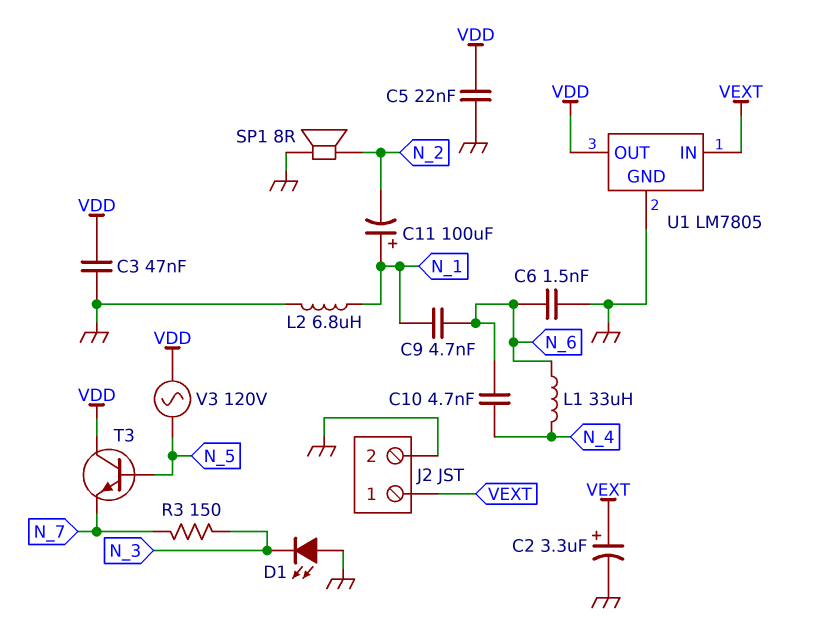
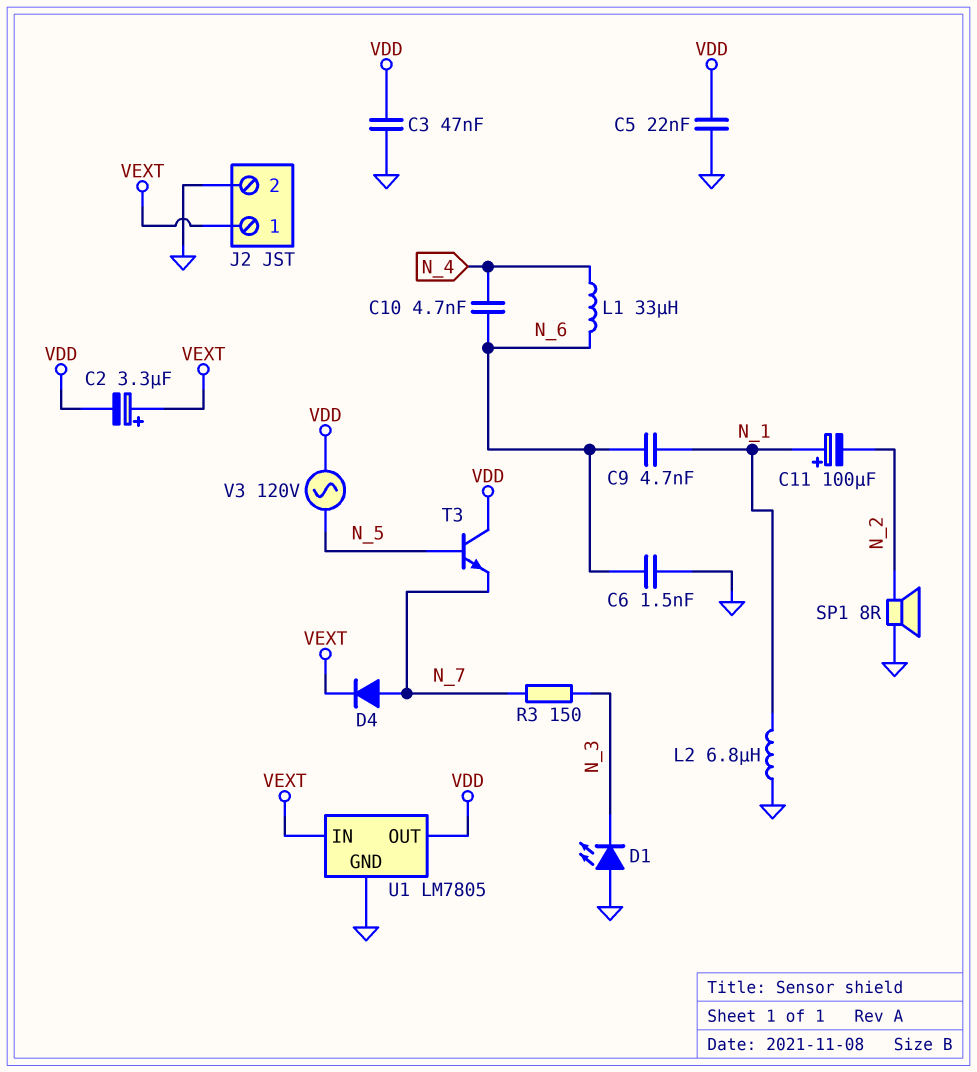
C2: 3.3uF (plus VEXT, minus GND) -> 3.3uF (plus VEXT, minus VDD)
D4: none -> diode (A N_7, K VEXT)

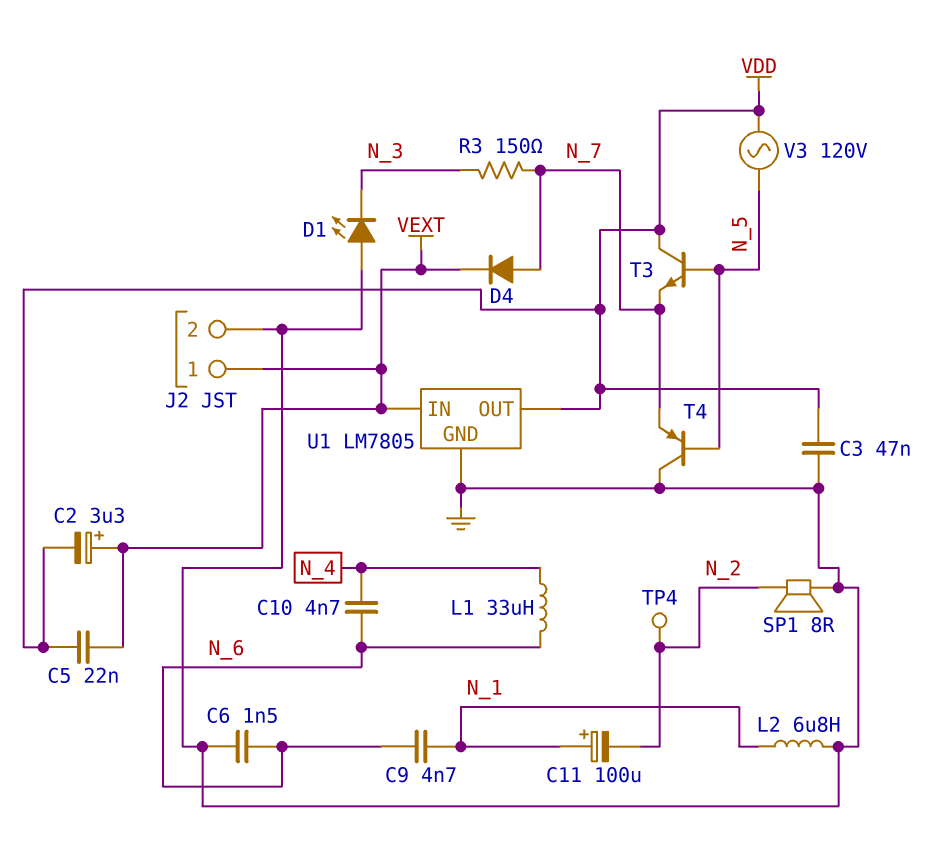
C5: 22nF (GND, VDD) -> 22nF (VDD, VEXT)
T4: none -> PNP (B N_5, C GND, E N_7)
TP4: none -> test point (N_2)

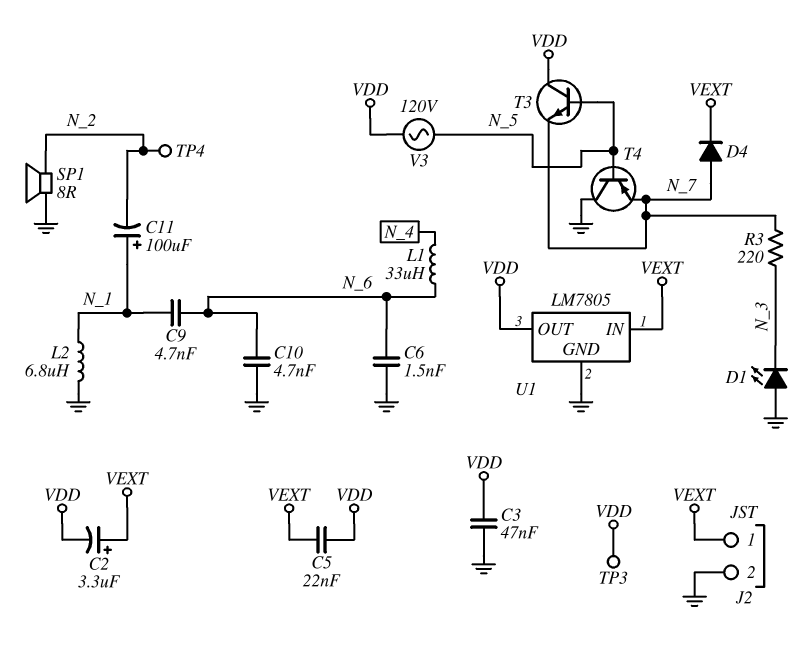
C10: 4.7nF (N_4, N_6) -> 4.7nF (GND, N_6)
R3: 150 (N_3, N_7) -> 220 (N_3, N_7)
TP3: none -> test point (VDD)

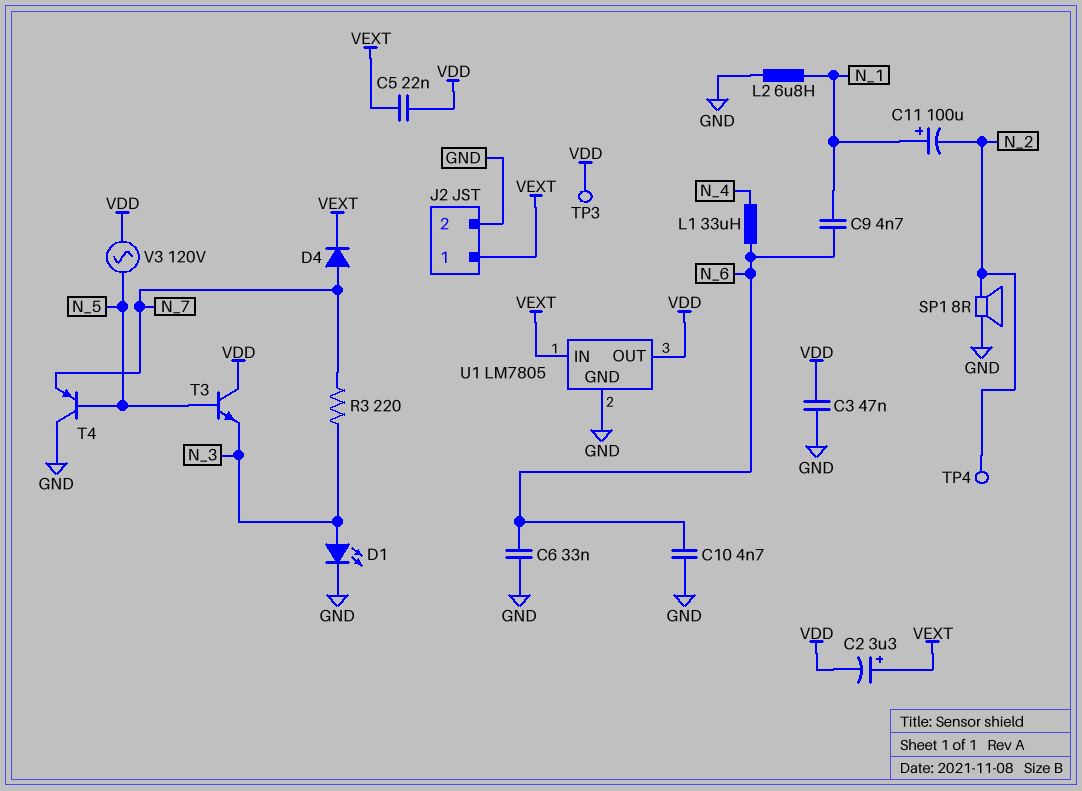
C6: 1.5nF (GND, N_6) -> 33nF (GND, N_6)
D1: LED (A GND, K N_3) -> LED (A N_3, K GND)
T3: NPN (B N_5, C VDD, E N_7) -> NPN (B N_5, C VDD, E N_3)

